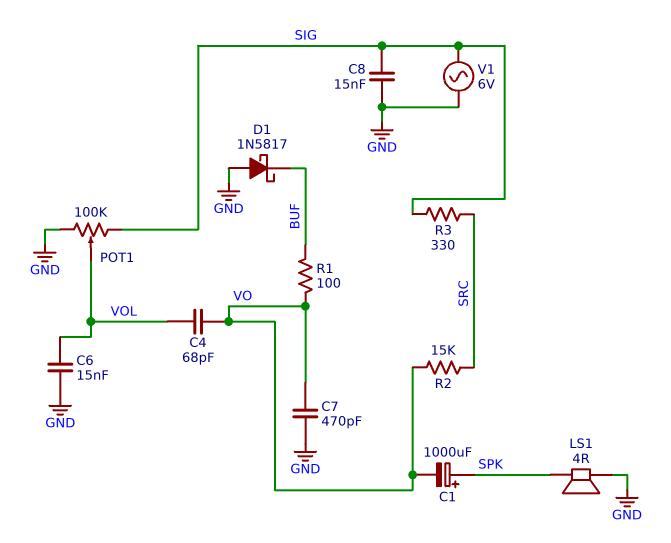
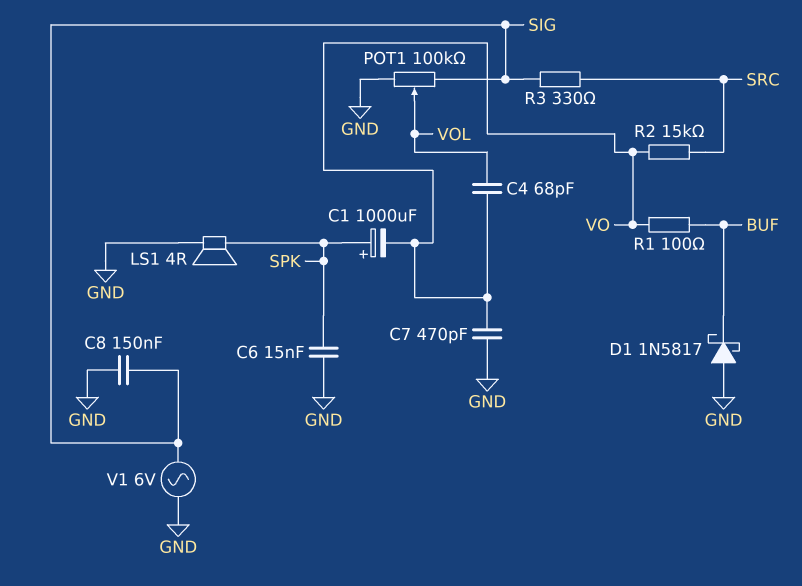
C6: 15nF (GND, VOL) -> 15nF (GND, SPK)
C8: 15nF (GND, SIG) -> 150nF (GND, SIG)

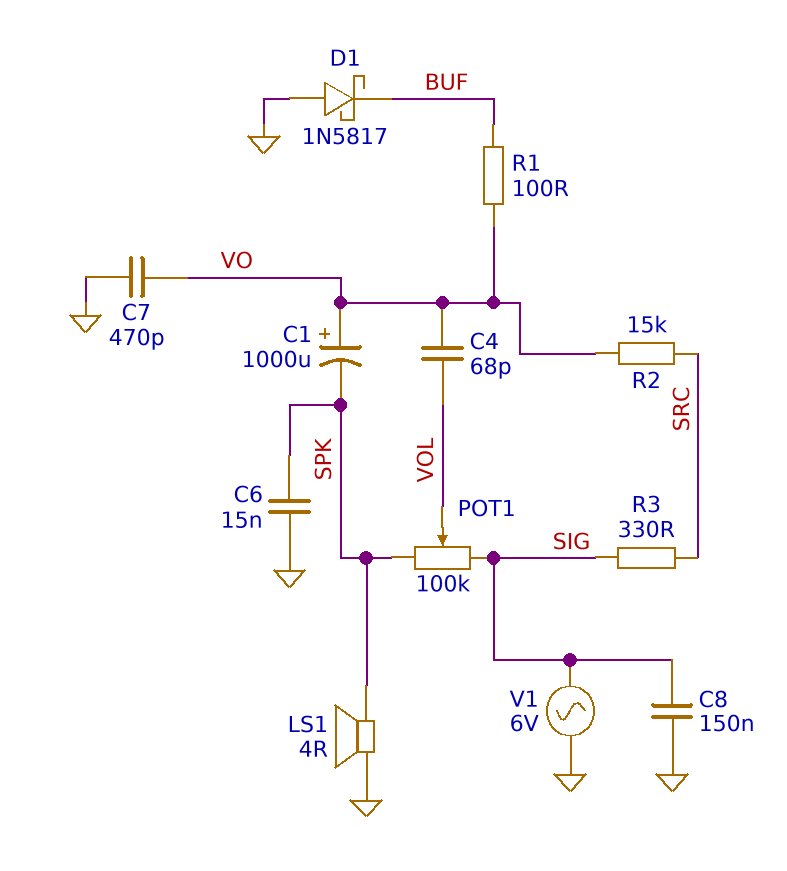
C1: 1000uF (plus SPK, minus VO) -> 1000uF (plus VO, minus SPK)
POT1: 100k (GND, SIG, wiper VOL) -> 100k (SIG, SPK, wiper VOL)

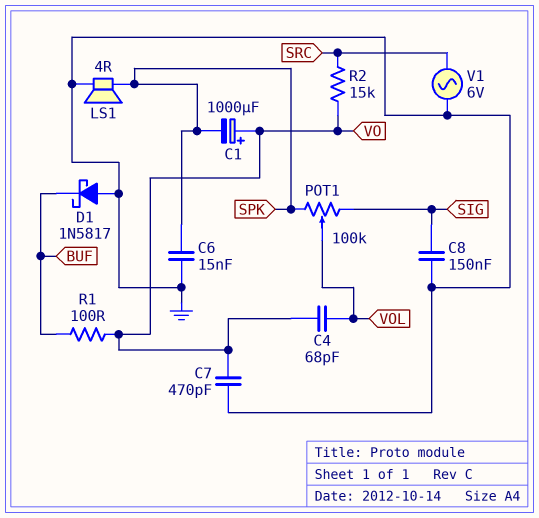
R3: 330 (SIG, SRC) -> none
V1: AC 6V (GND, SIG) -> AC 6V (GND, SRC)

